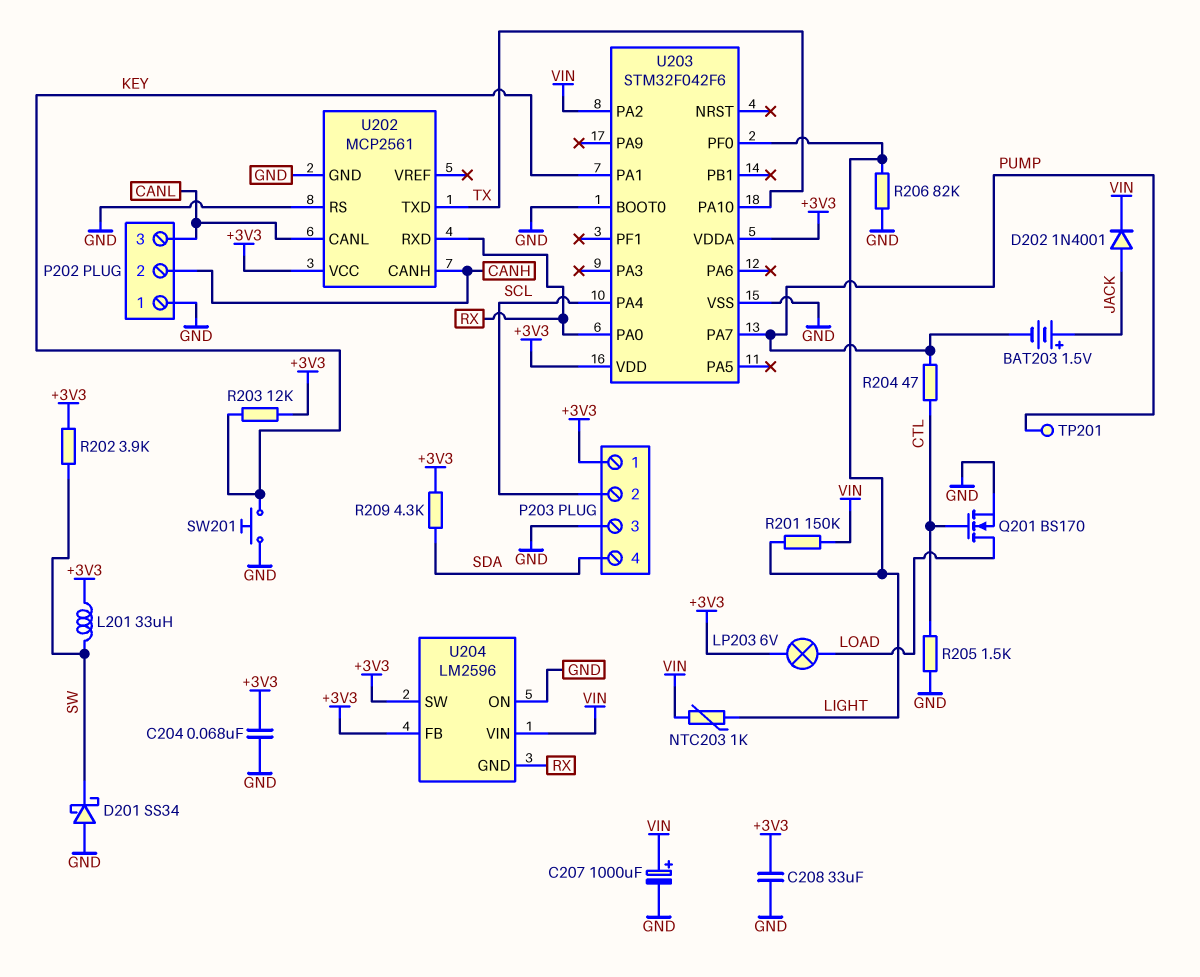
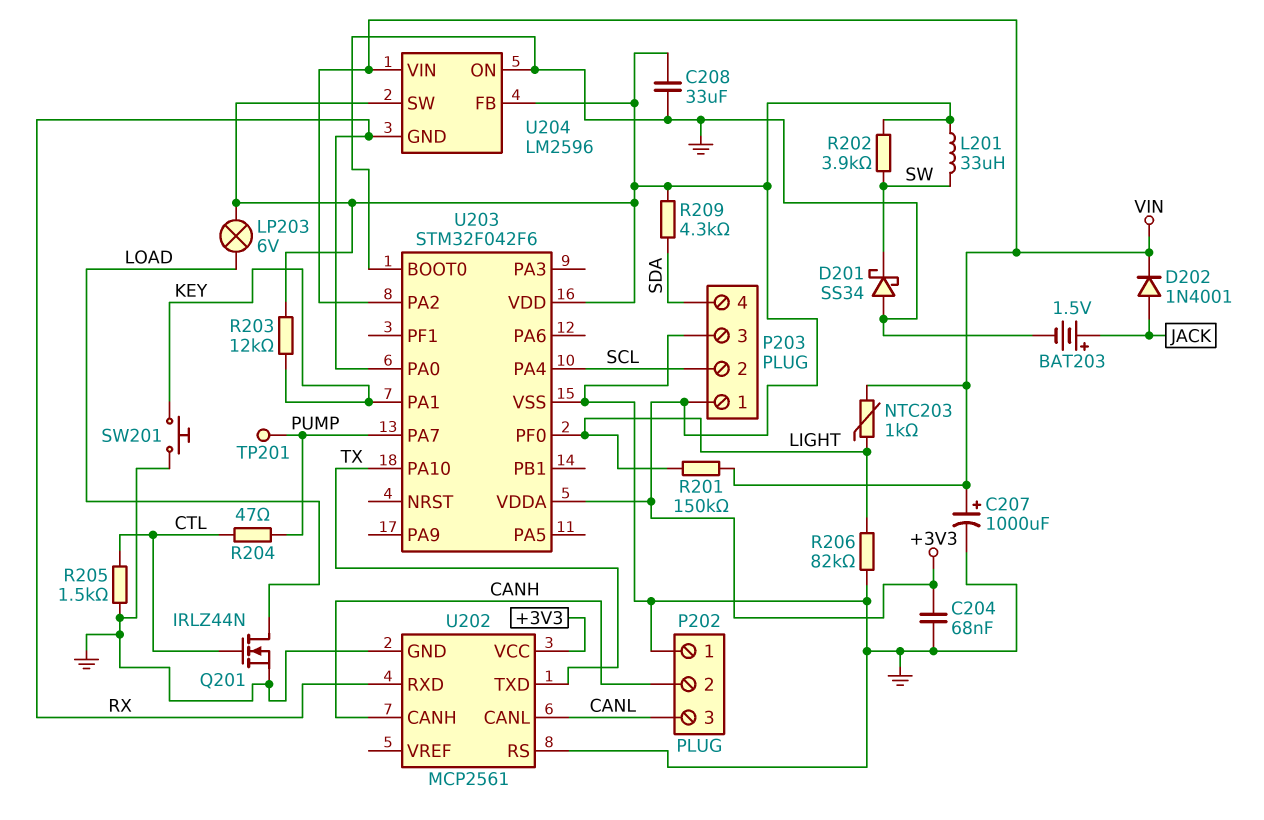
BAT203: 1.5V (plus JACK, minus PUMP) -> 1.5V (plus JACK, minus GND)
Q201: NMOS BS170 (G CTL, D LOAD, S GND) -> NMOS IRLZ44N (G CTL, D LOAD, S GND)

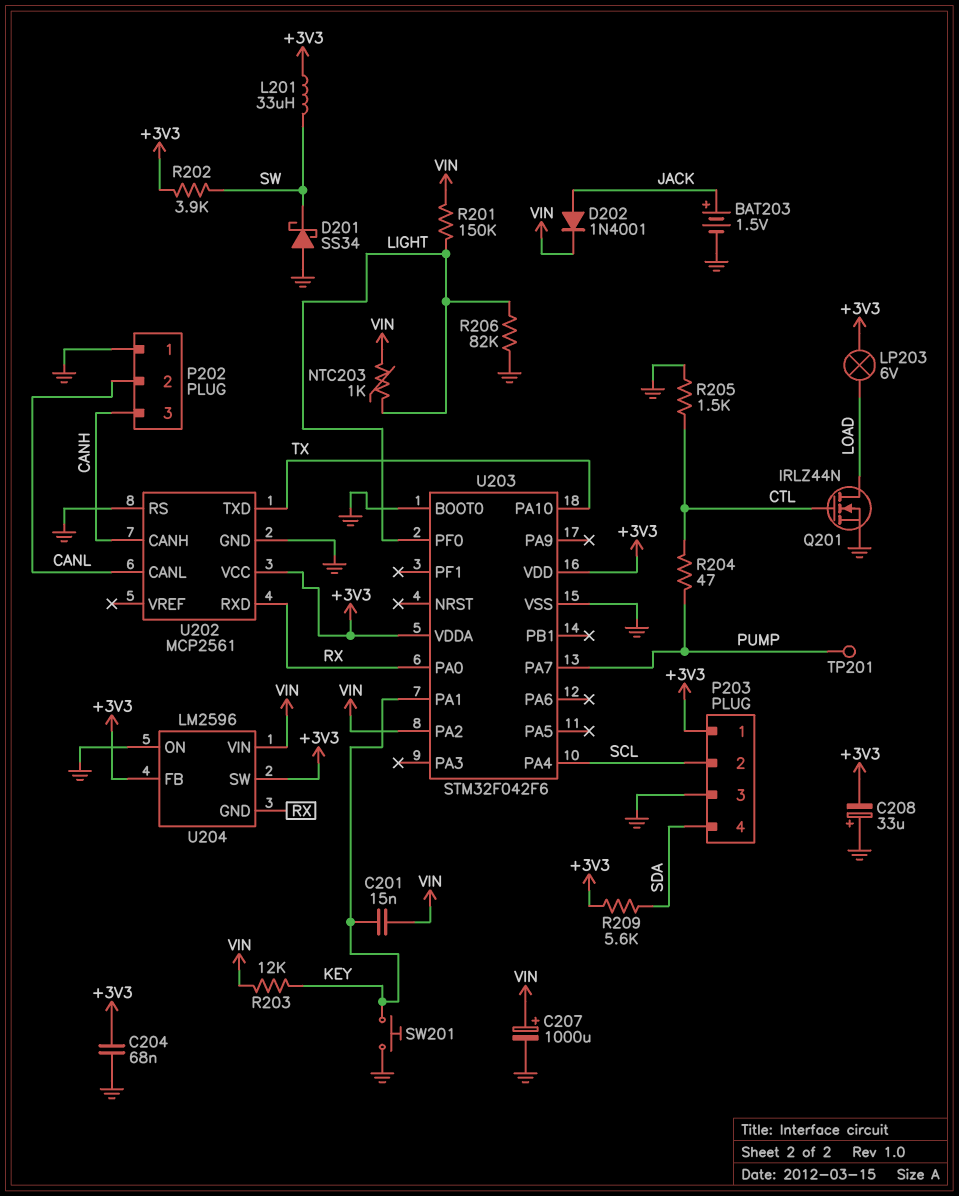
C201: none -> 15nF (KEY, VIN)
C208: 33uF (+3V3, GND) -> 33uF (plus GND, minus +3V3)
P202 pin 2: CANH -> CANL
P202 pin 3: CANL -> CANH
R203: 12k (+3V3, KEY) -> 12k (KEY, VIN)
R209: 4.3k (+3V3, SDA) -> 5.6k (+3V3, SDA)

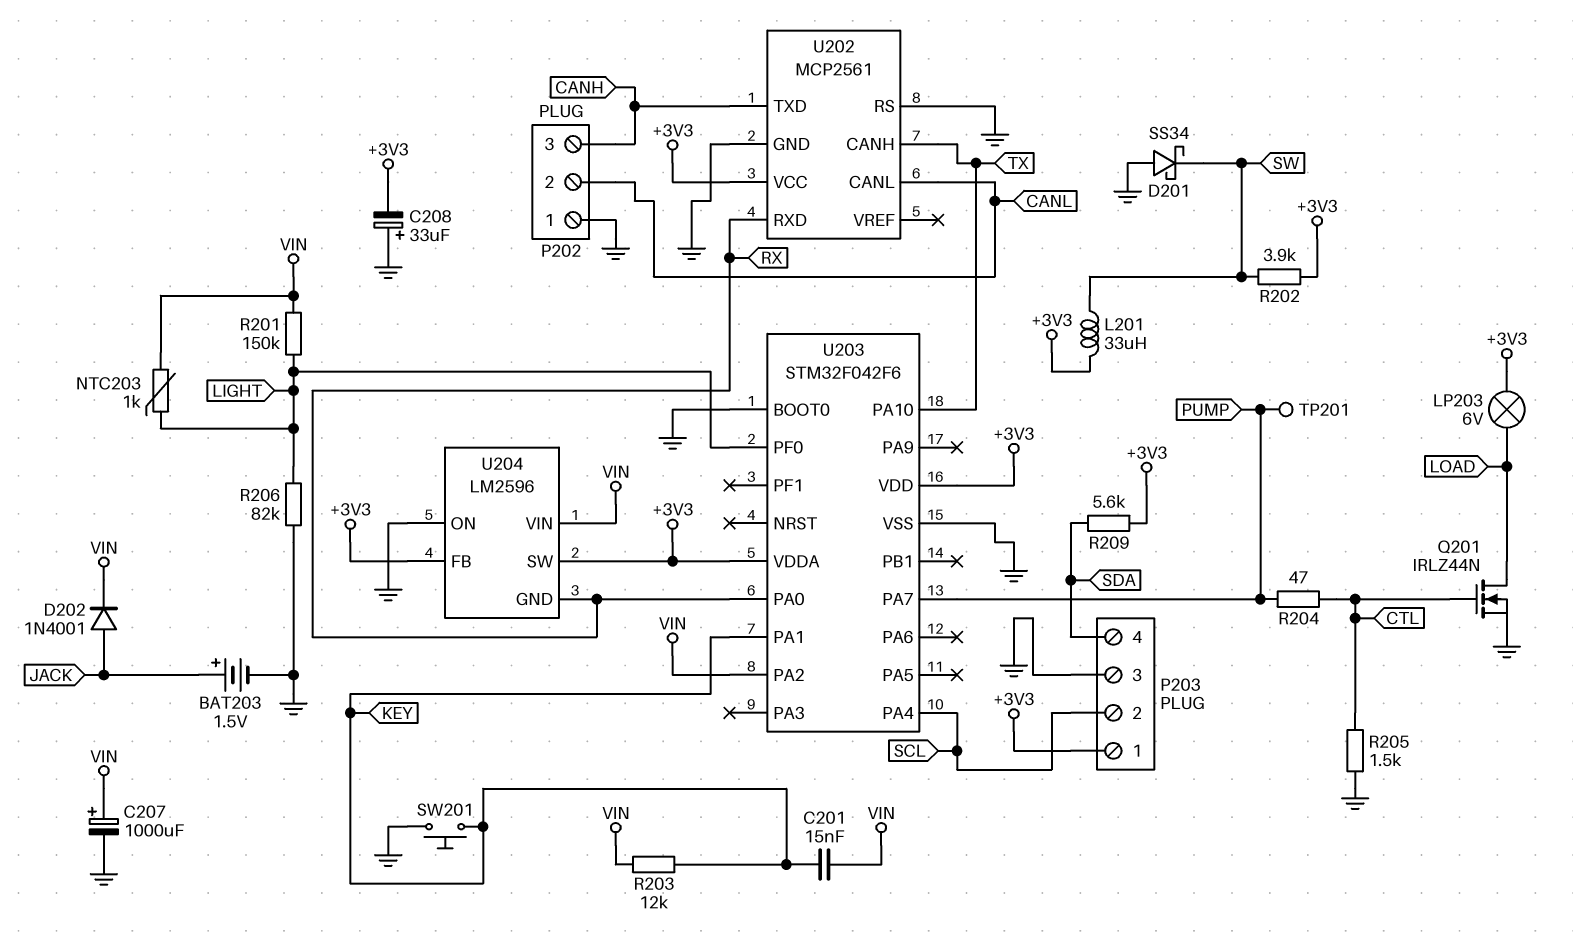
C204: 68nF (+3V3, GND) -> none
U202 pin CANH: CANH -> TX
U202 pin TXD: TX -> CANH

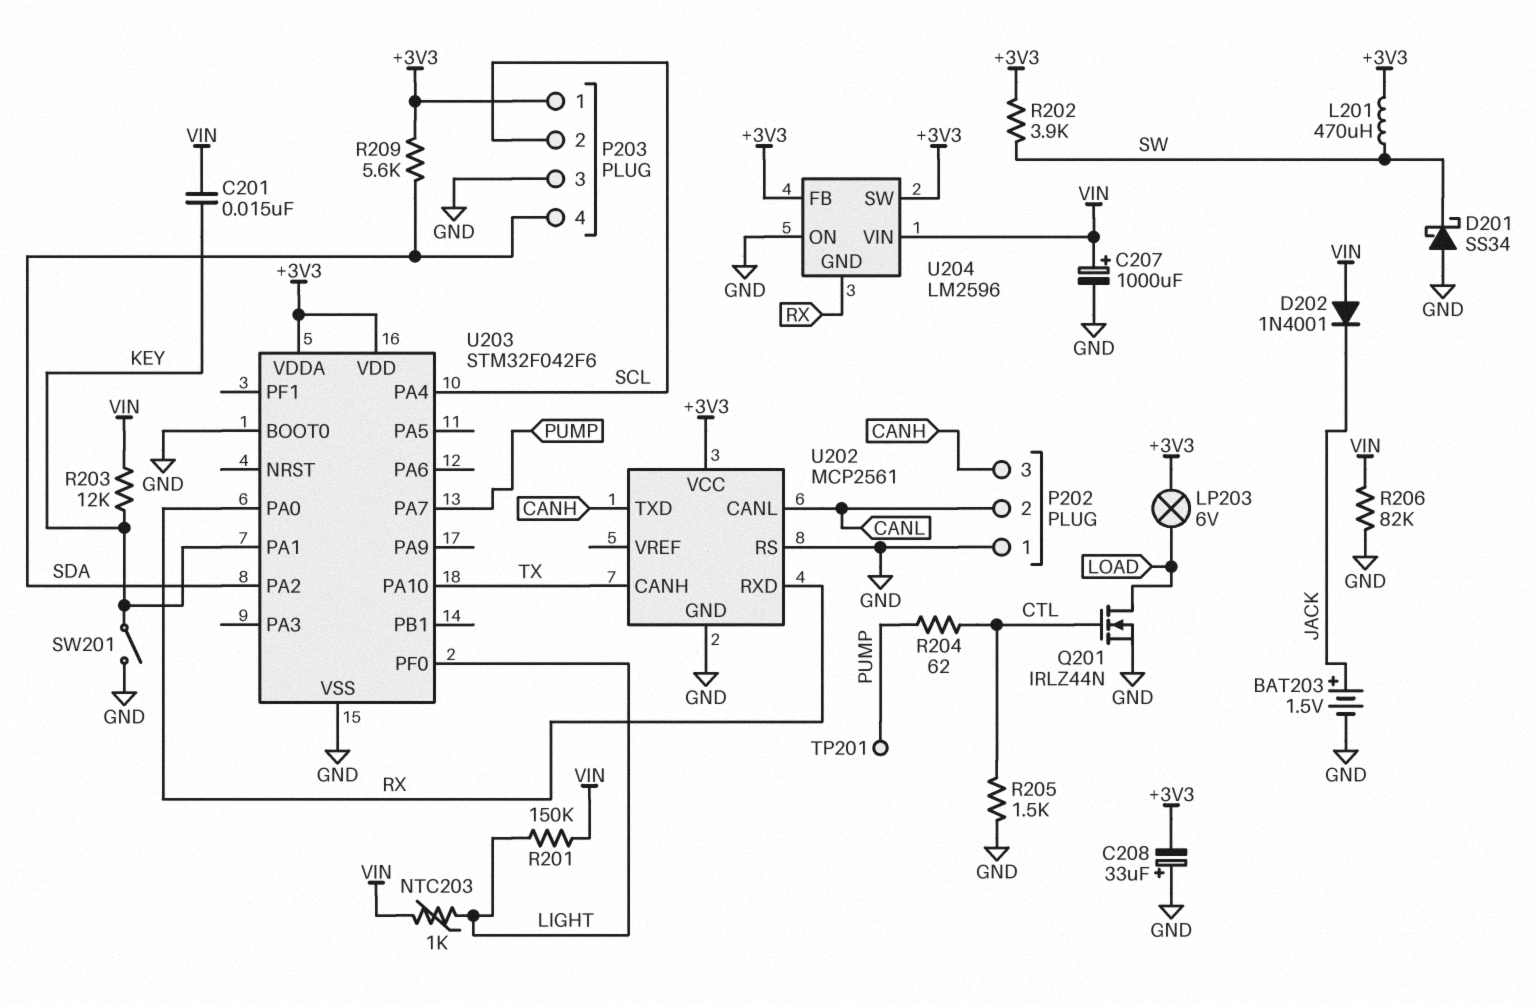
D202: diode 1N4001 (A JACK, K VIN) -> diode 1N4001 (A VIN, K JACK)
L201: 33uH (+3V3, SW) -> 470uH (+3V3, SW)
R204: 47 (CTL, PUMP) -> 62 (CTL, PUMP)
R206: 82k (GND, LIGHT) -> 82k (GND, VIN)
SW201: button (GND, KEY) -> switch (GND, KEY)
U203 pin PA2: VIN -> SDA

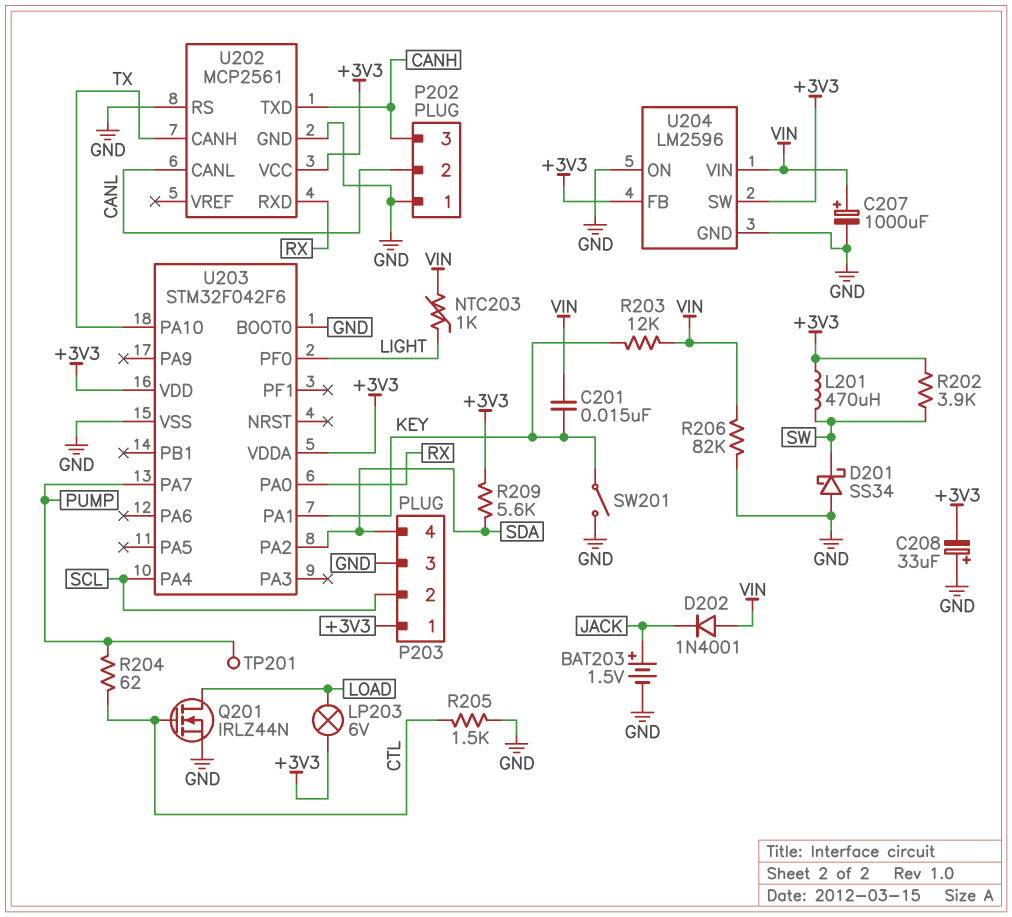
R201: 150k (LIGHT, VIN) -> none
U204 pin GND: RX -> GND

